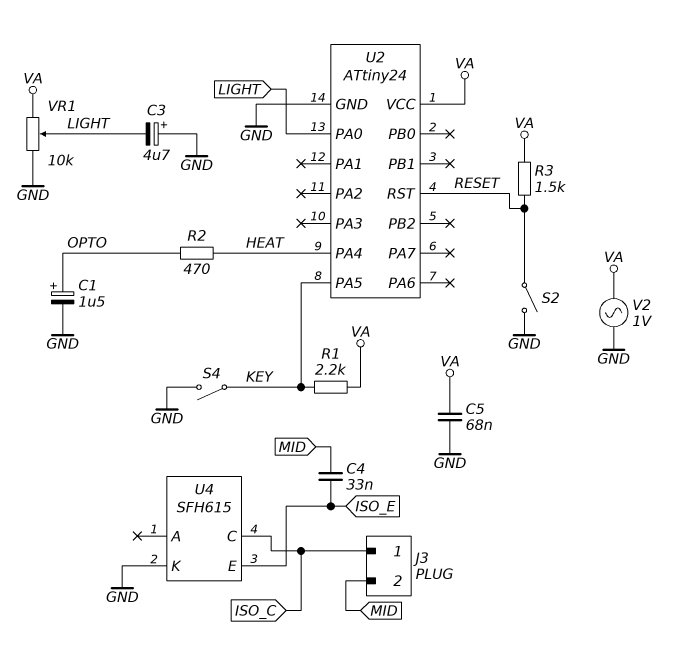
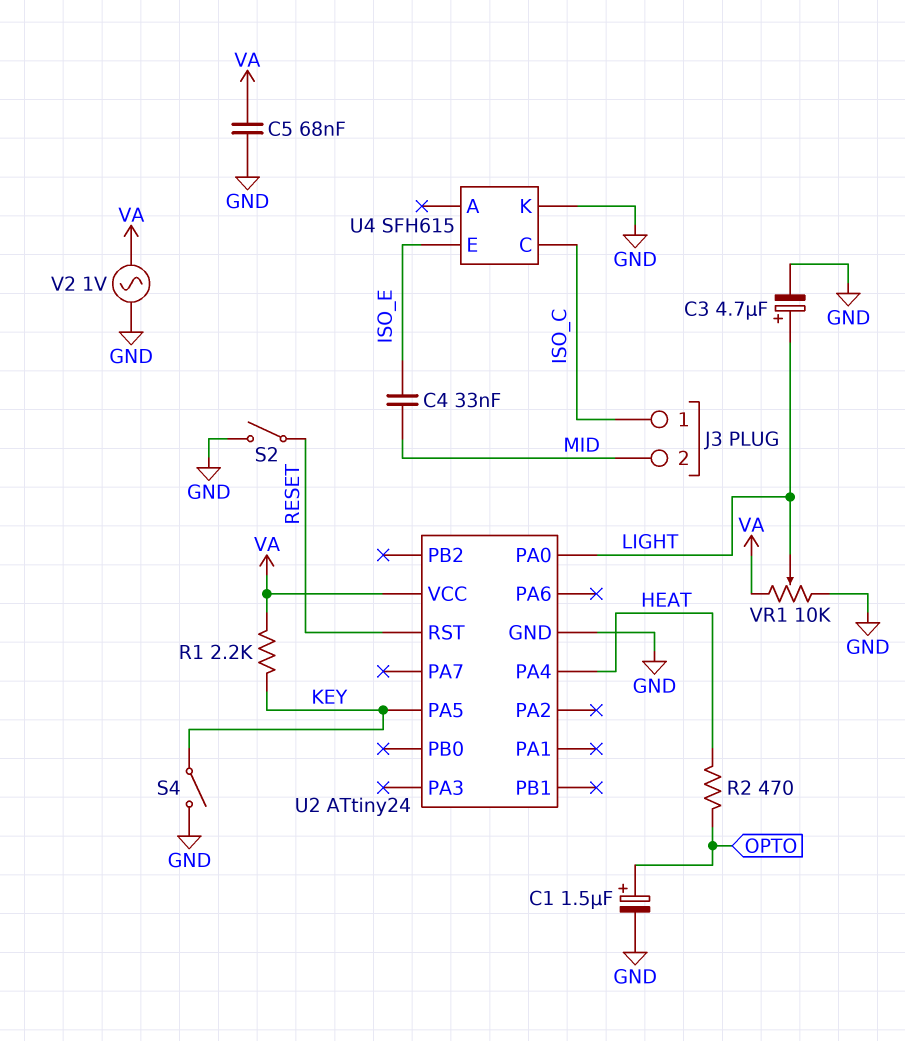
C3: 4.7uF (plus GND, minus LIGHT) -> 4.7uF (plus LIGHT, minus GND)
R3: 1.5k (RESET, VA) -> none

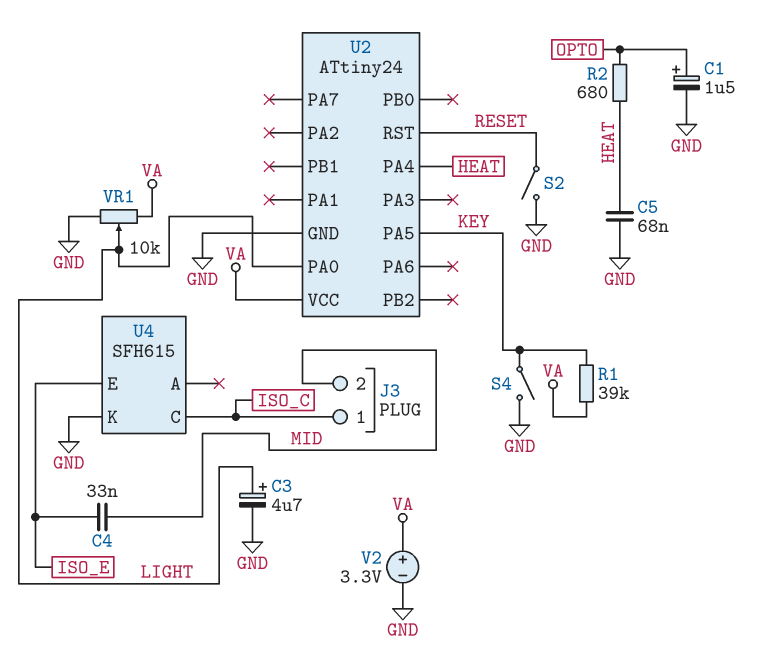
C5: 68nF (GND, VA) -> 68nF (GND, HEAT)
R1: 2.2k (KEY, VA) -> 39k (KEY, VA)
R2: 470 (HEAT, OPTO) -> 680 (HEAT, OPTO)
V2: AC 1V (GND, VA) -> 3.3V (plus VA, minus GND)

